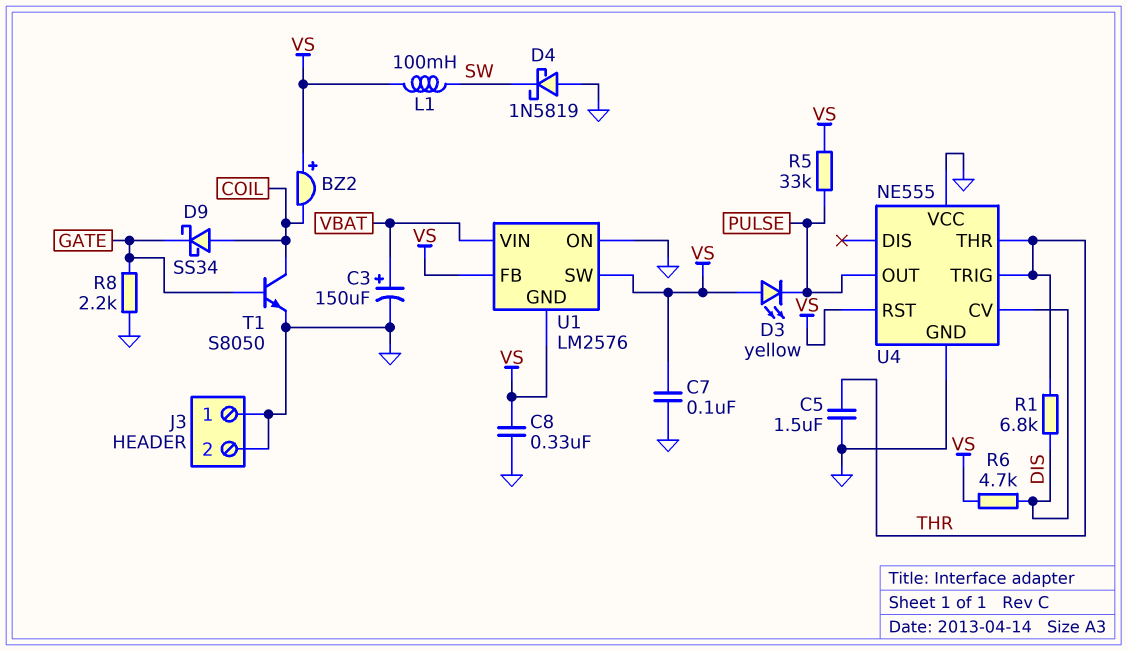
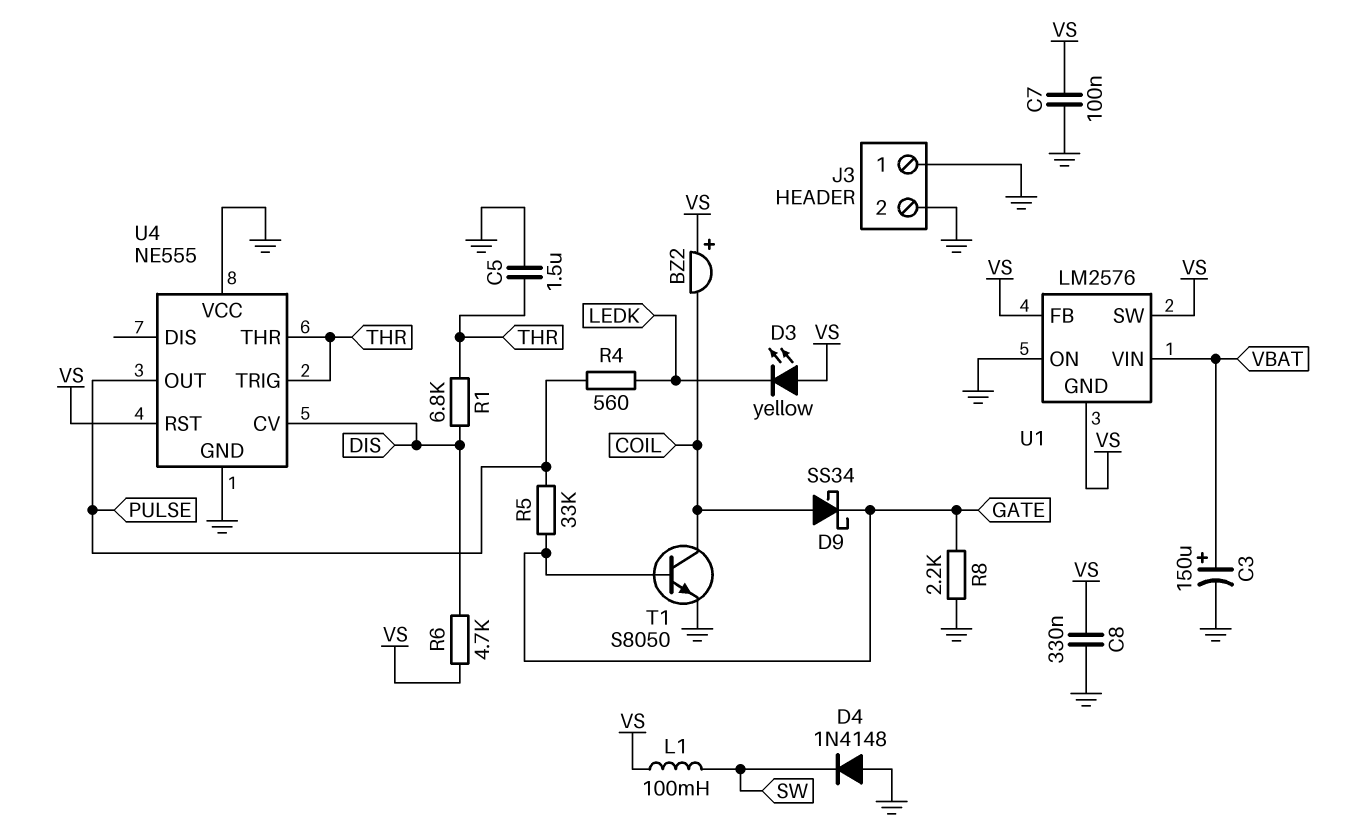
D3: LED yellow (A VS, K PULSE) -> LED yellow (A VS, K LEDK)
D4: schottky 1N5819 (A GND, K SW) -> diode 1N4148 (A GND, K SW)
R4: none -> 560 (LEDK, PULSE)
R5: 33k (PULSE, VS) -> 33k (GATE, PULSE)

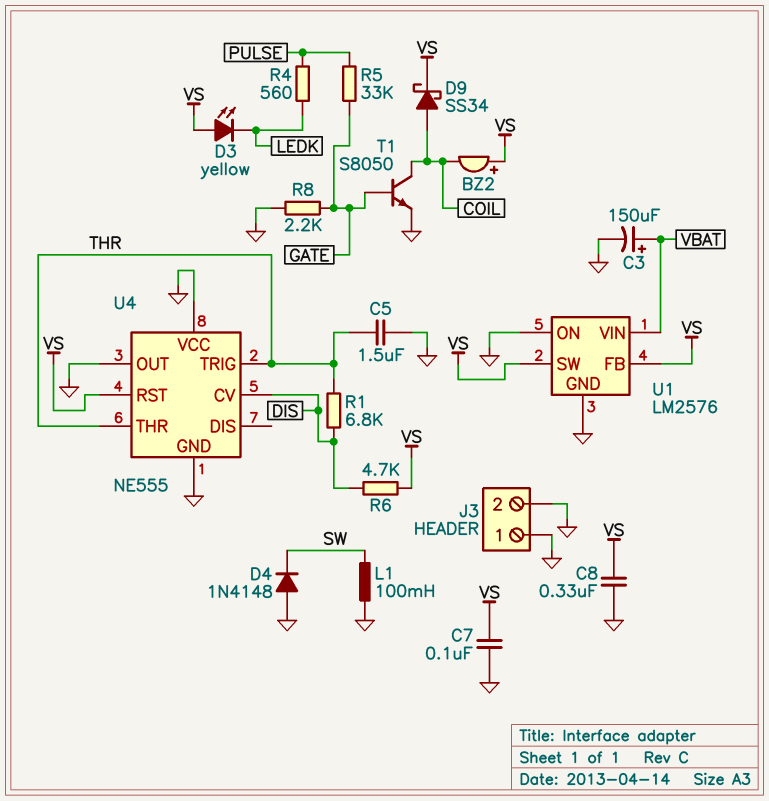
D9: schottky SS34 (A COIL, K GATE) -> schottky SS34 (A COIL, K VS)
L1: 100mH (SW, VS) -> 100mH (GND, SW)
U1 pin GND: VS -> GND
U4 pin OUT: PULSE -> GND

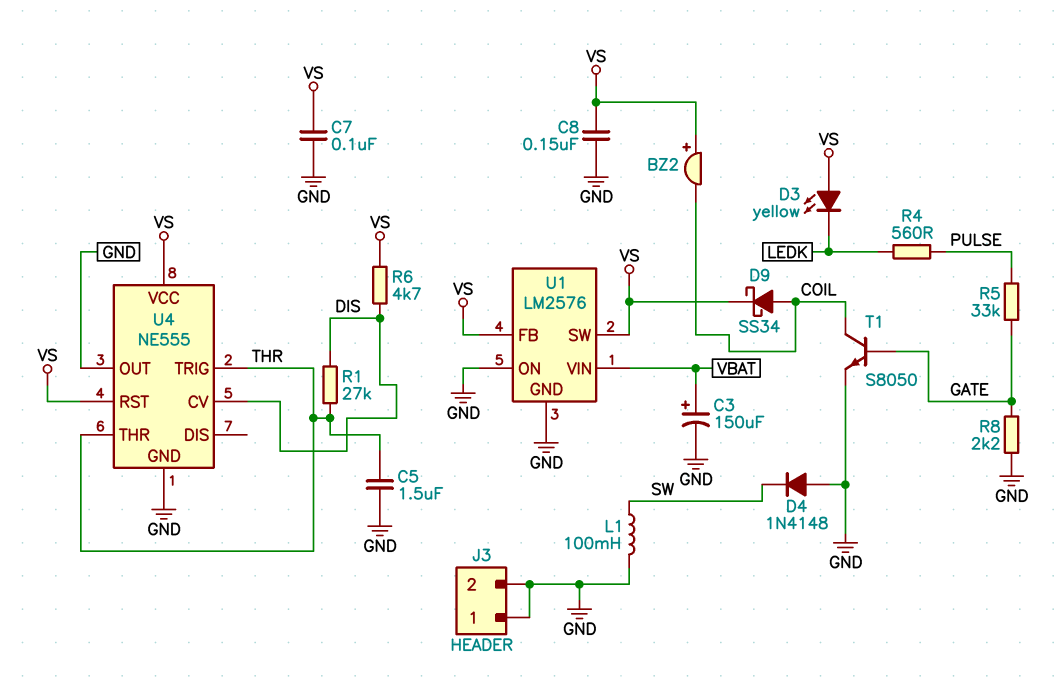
C8: 330nF (GND, VS) -> 150nF (GND, VS)
R1: 6.8k (DIS, THR) -> 27k (DIS, THR)
U4 pin VCC: GND -> VS

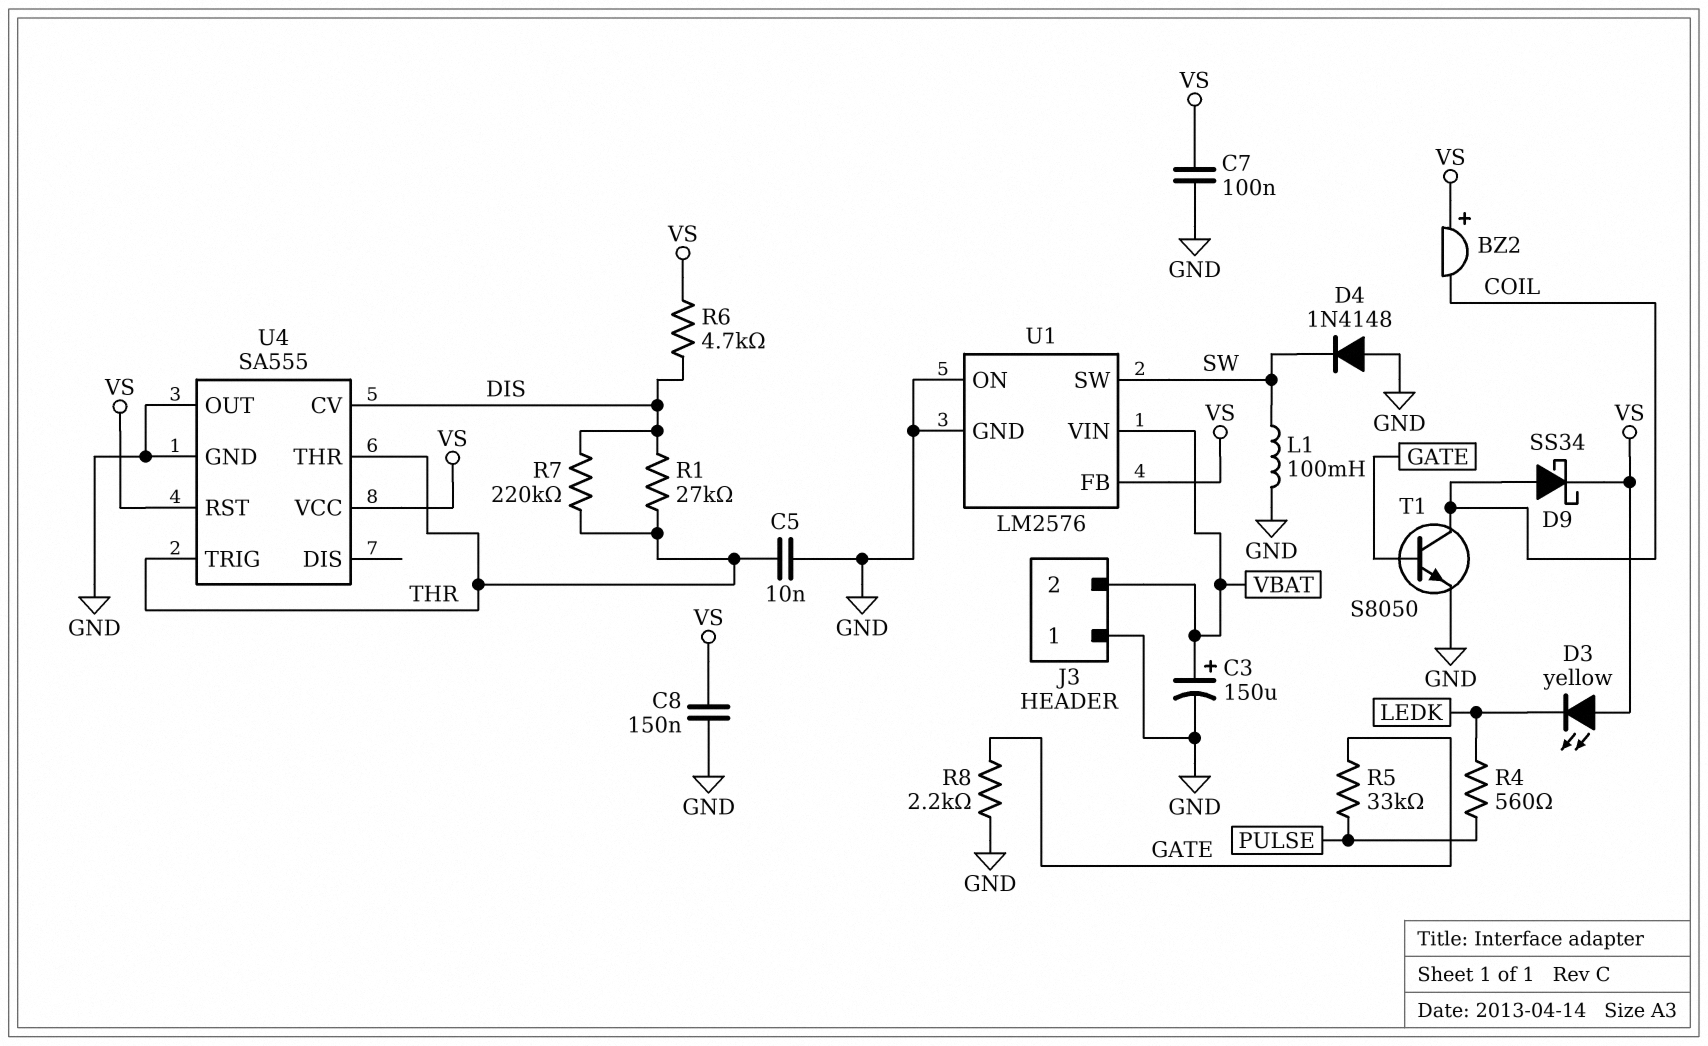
C5: 1.5uF (GND, THR) -> 10nF (GND, THR)
J3 pin 2: GND -> VBAT
R7: none -> 220k (DIS, THR)
U1 pin SW: VS -> SW
U4: NE555 -> SA555

